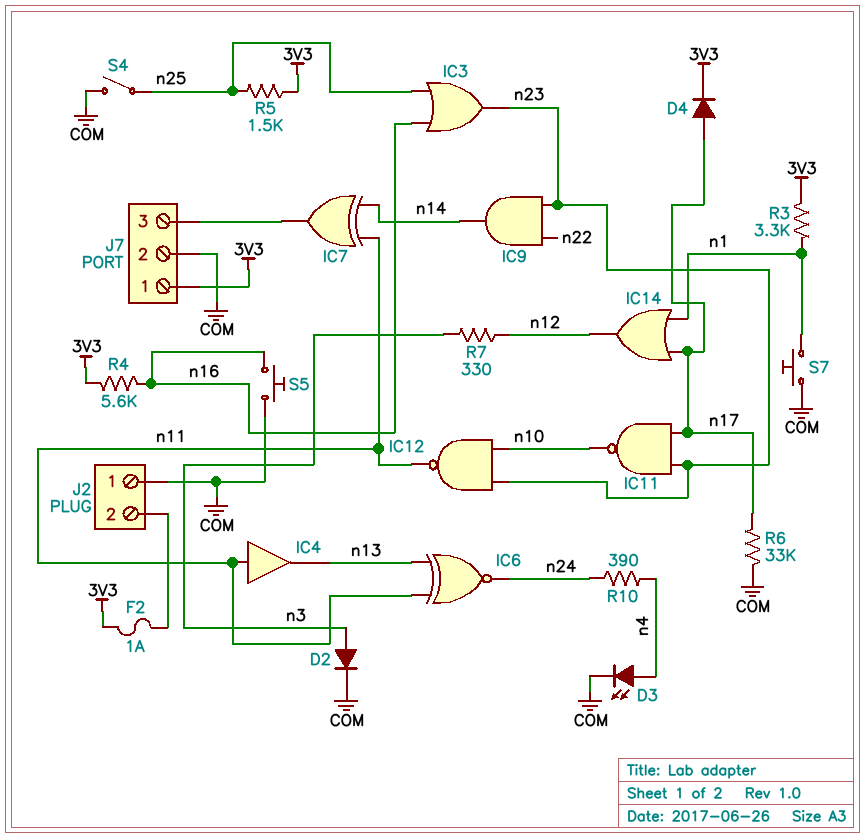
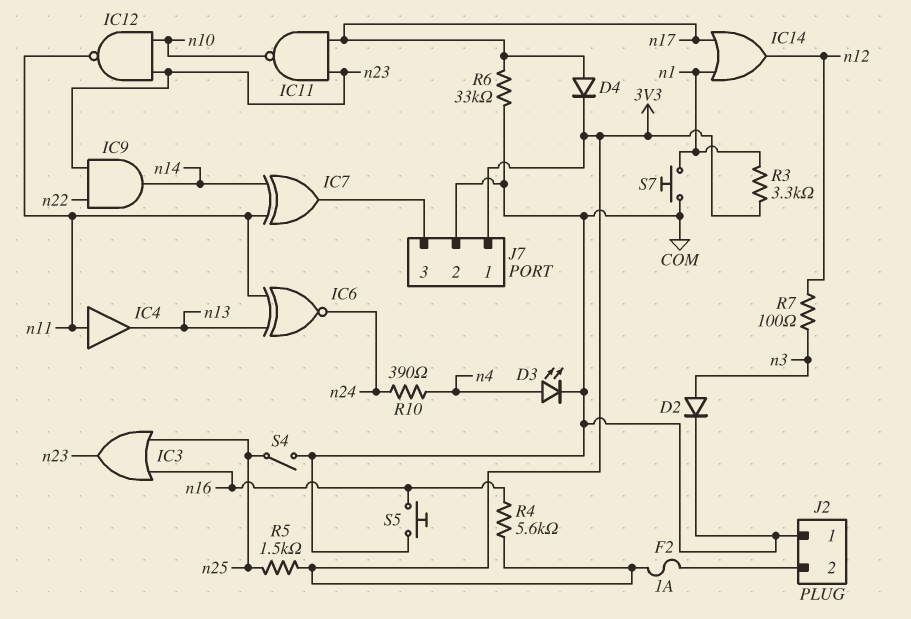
R7: 330 (n3, n12) -> 100 (n3, n12)

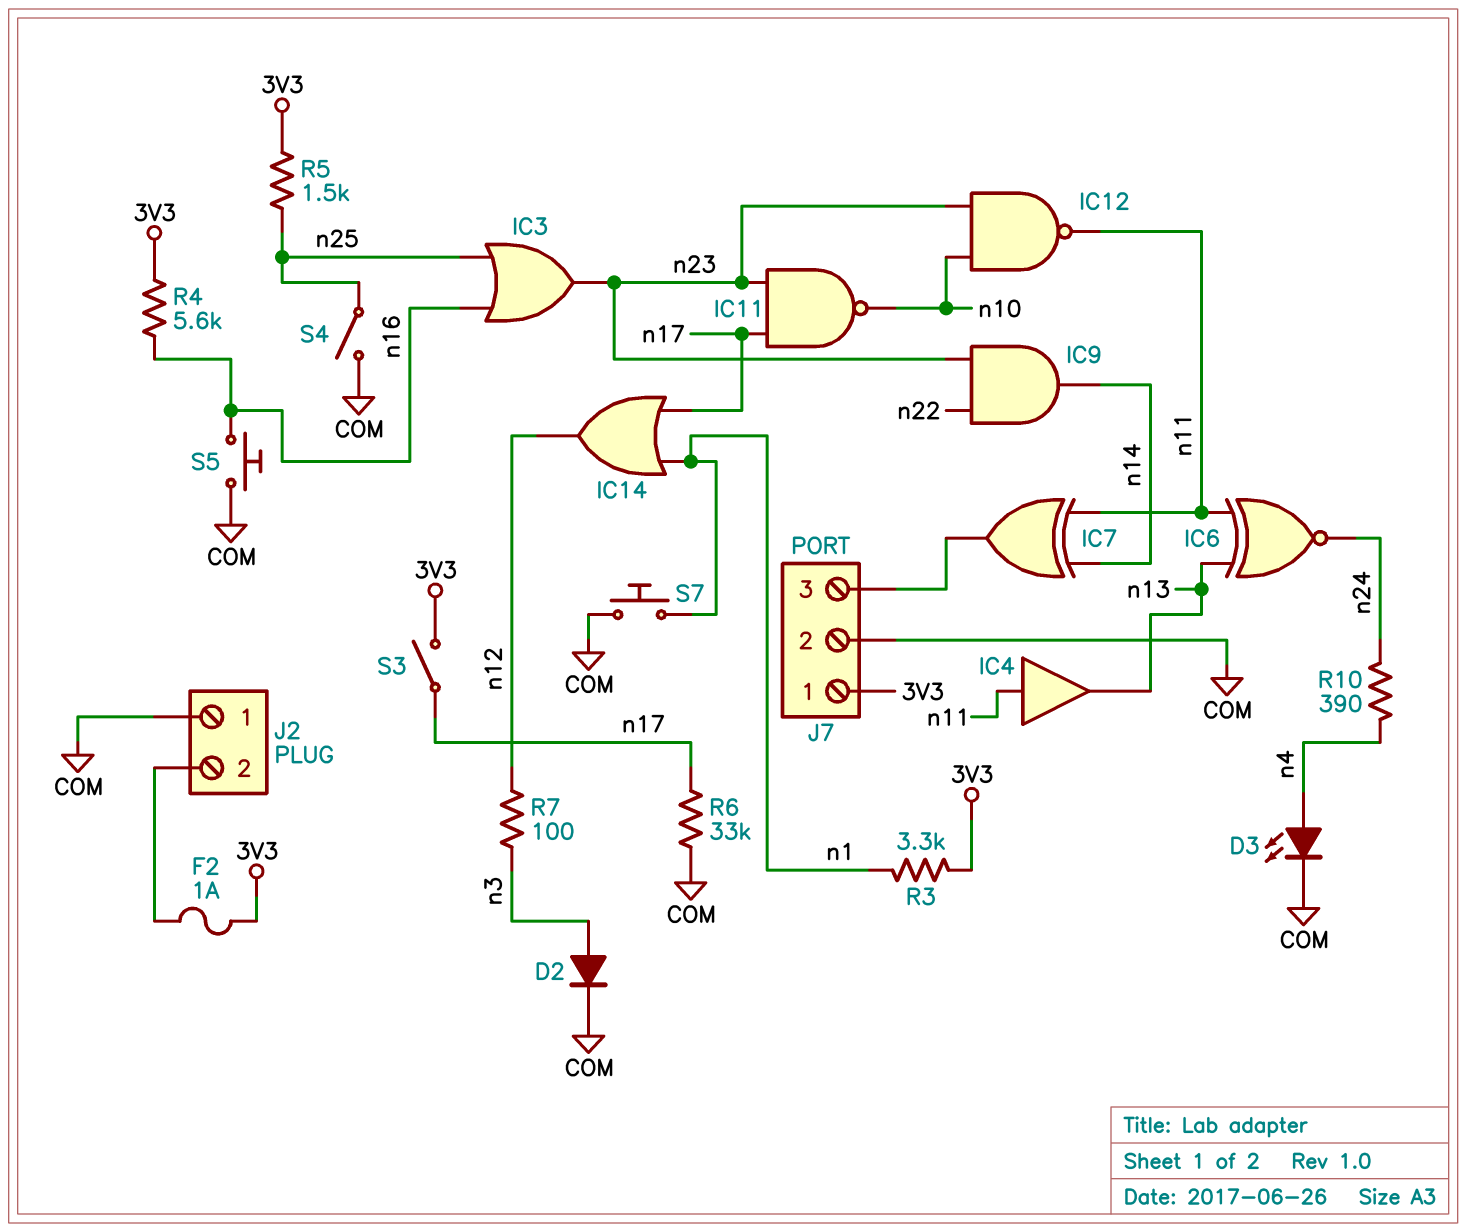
D4: diode (A n17, K 3V3) -> none
S3: none -> switch (3V3, n17)

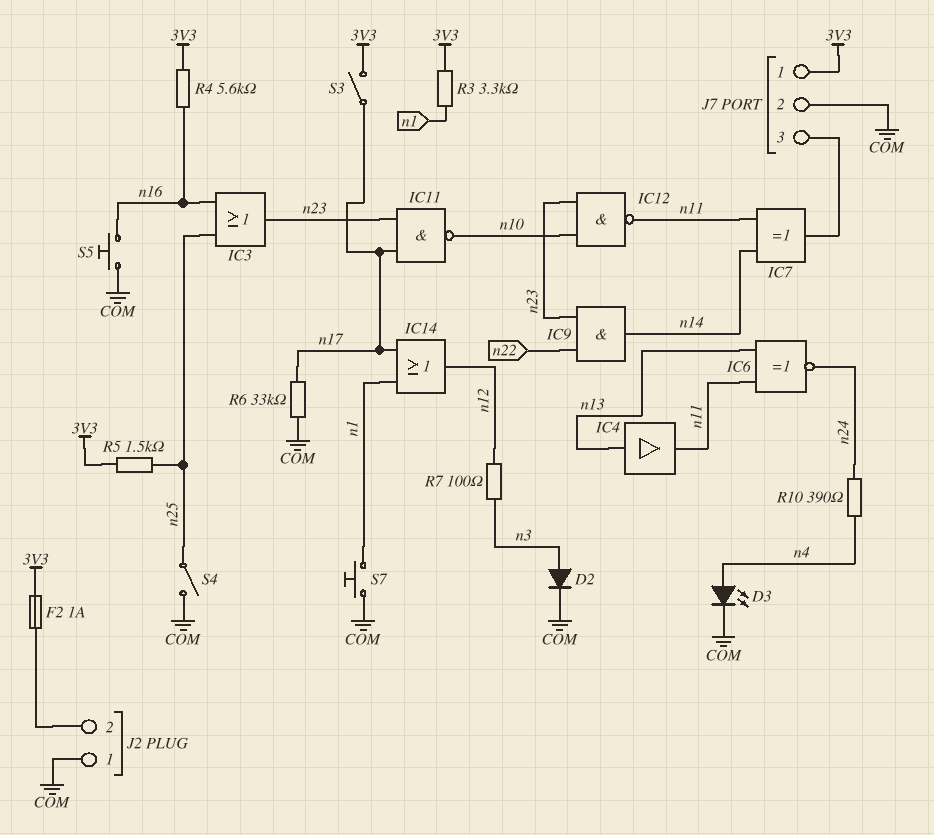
IC4: buffer (in n11, out n13) -> buffer (in n13, out n11)

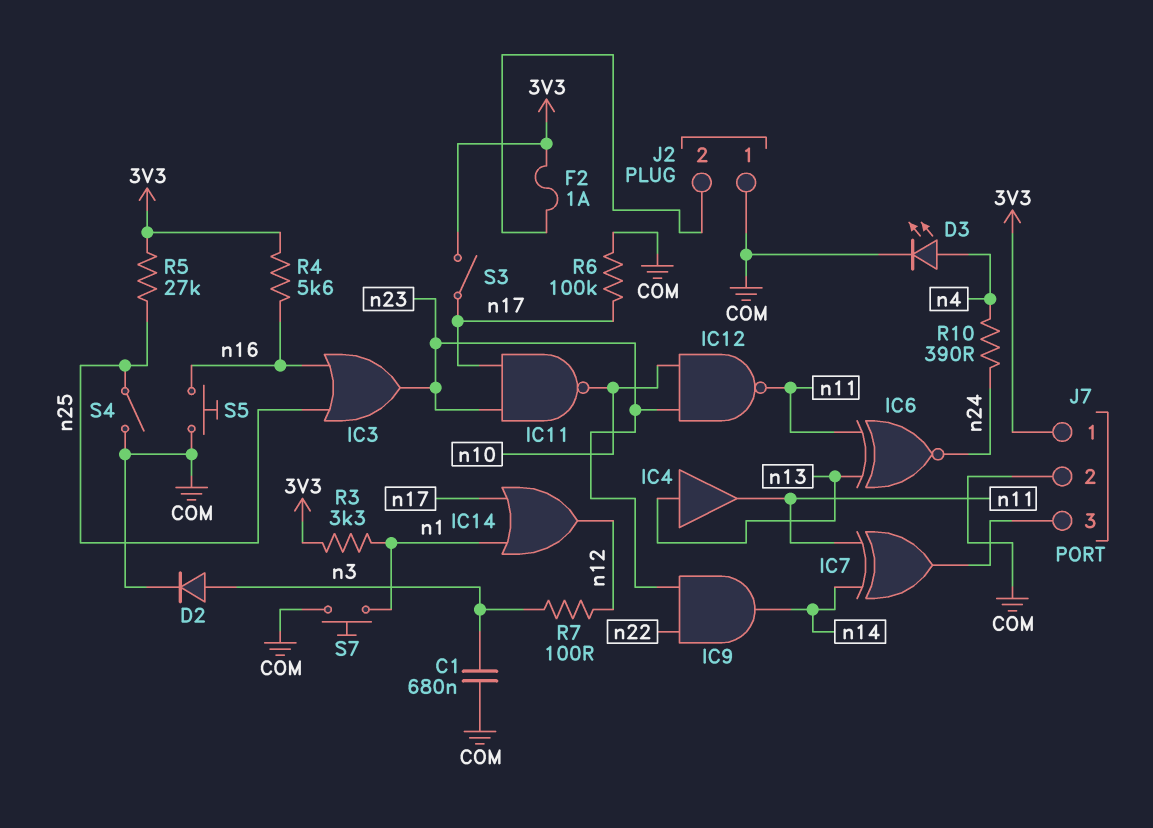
C1: none -> 680nF (COM, n3)
R5: 1.5k (3V3, n25) -> 27k (3V3, n25)
R6: 33k (COM, n17) -> 100k (COM, n17)

